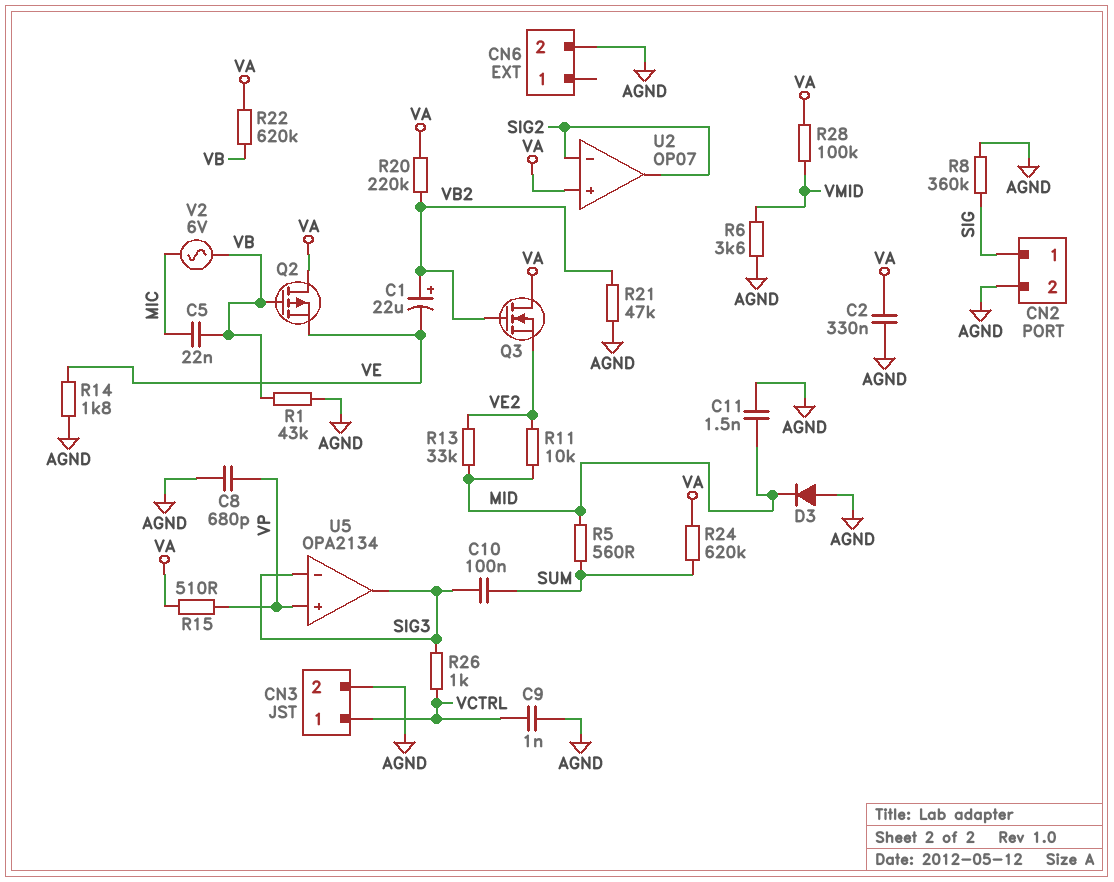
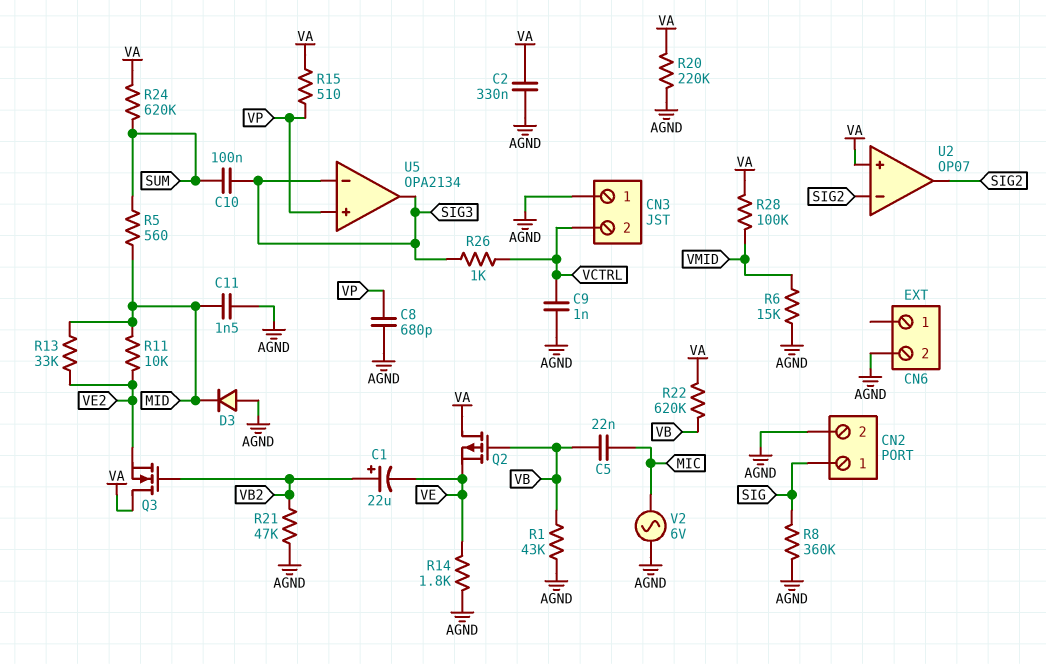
CN3 pin 1: VCTRL -> AGND
CN3 pin 2: AGND -> VCTRL
R6: 3.6k (AGND, VMID) -> 15k (AGND, VMID)
R20: 220k (VA, VB2) -> 220k (AGND, VA)
V2: AC 6V (MIC, VB) -> AC 6V (AGND, MIC)

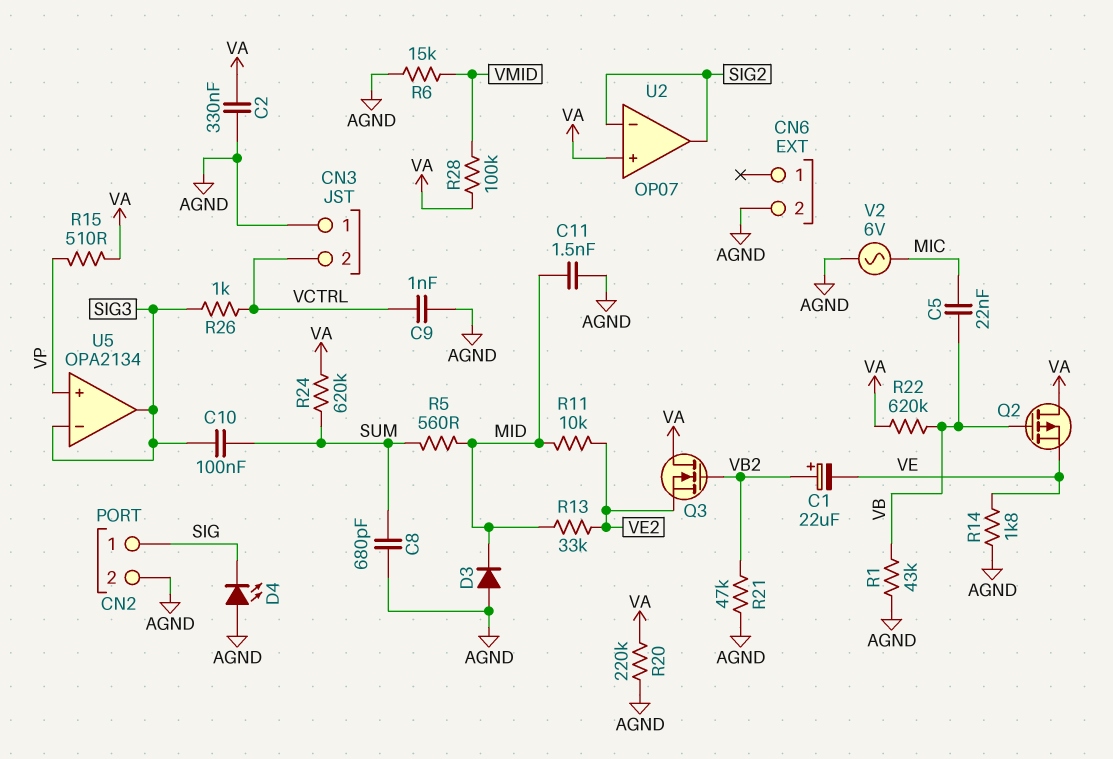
C8: 680pF (AGND, VP) -> 680pF (AGND, SUM)
D4: none -> LED (A AGND, K SIG)
R8: 360k (AGND, SIG) -> none

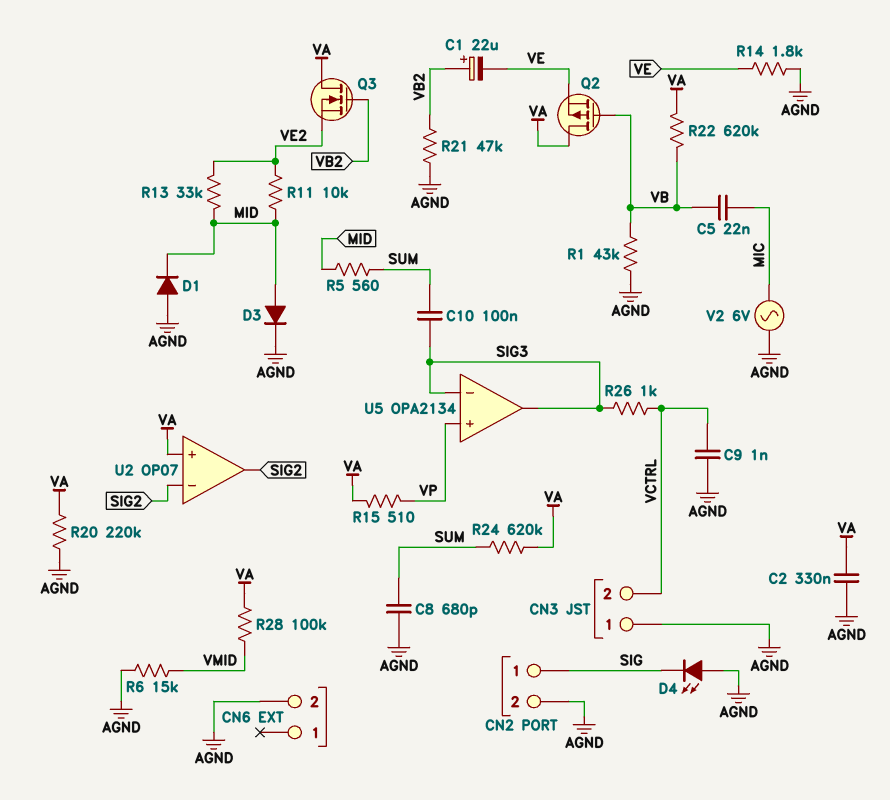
C11: 1.5nF (AGND, MID) -> none
D1: none -> diode (A AGND, K MID)
D3: diode (A AGND, K MID) -> diode (A MID, K AGND)

